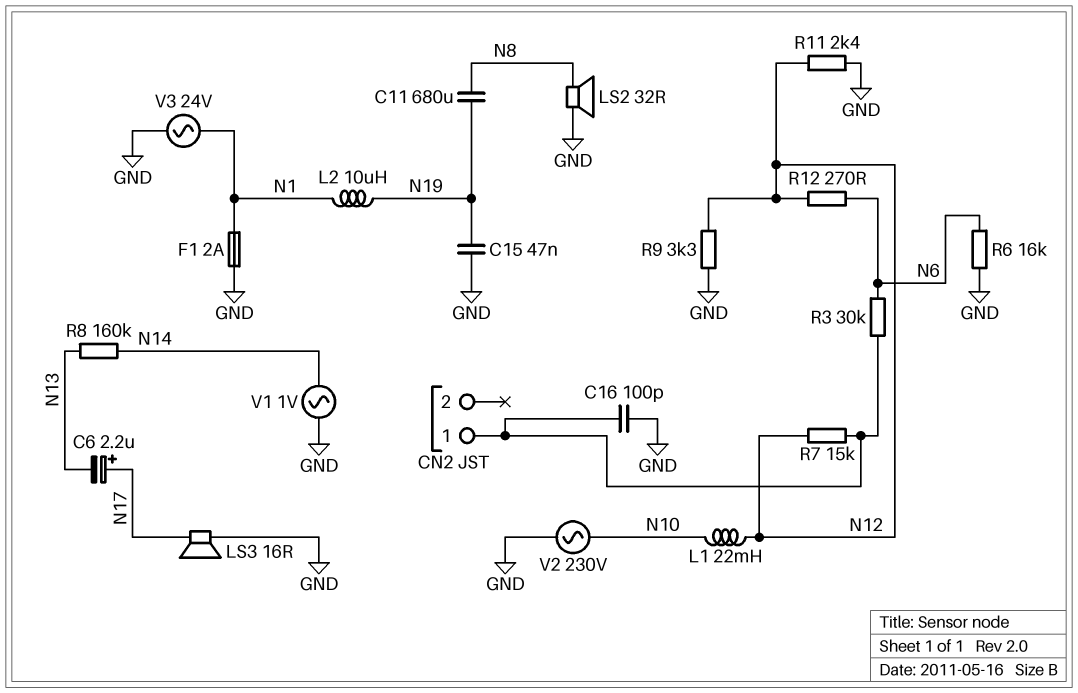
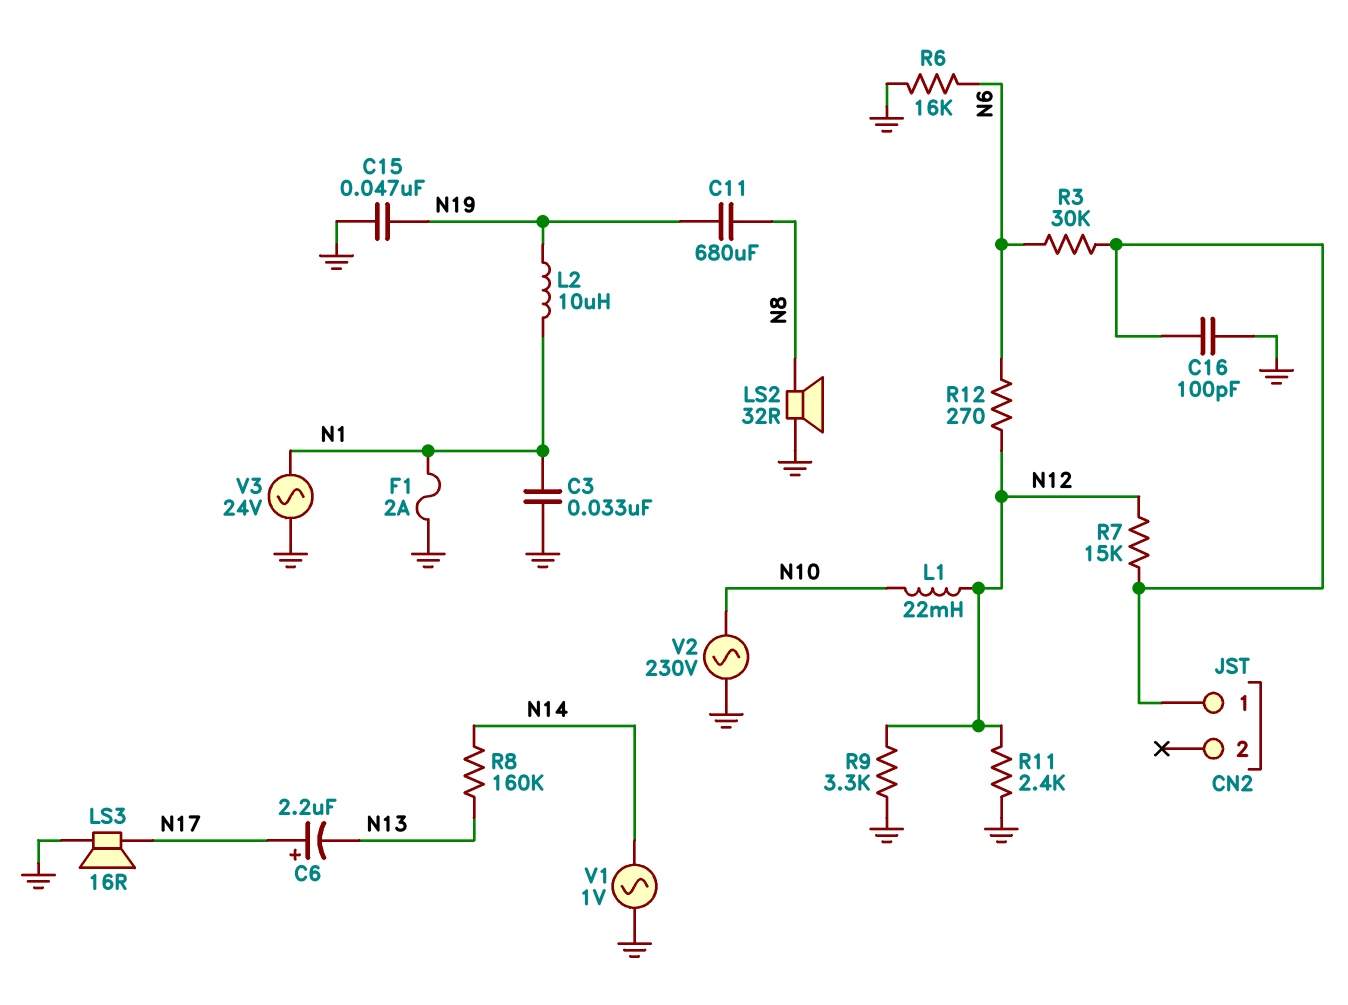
C3: none -> 33nF (GND, N1)

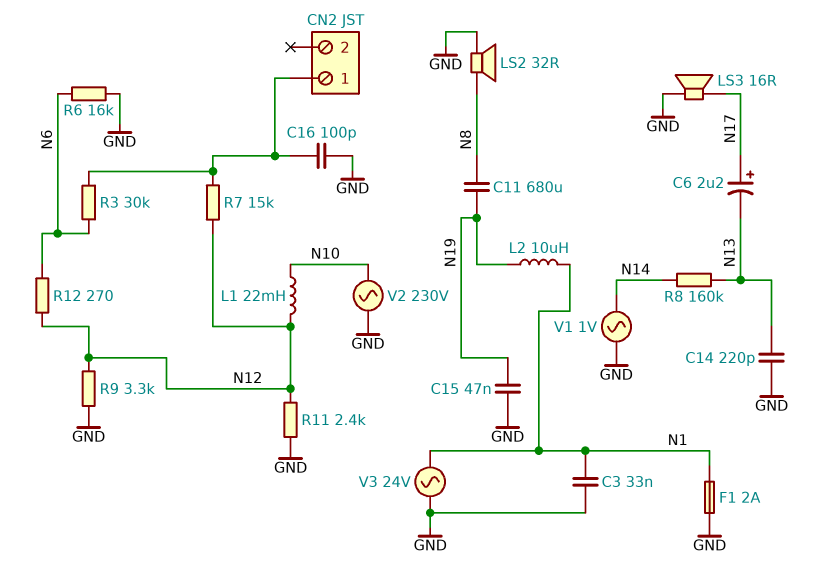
C14: none -> 220pF (GND, N13)

